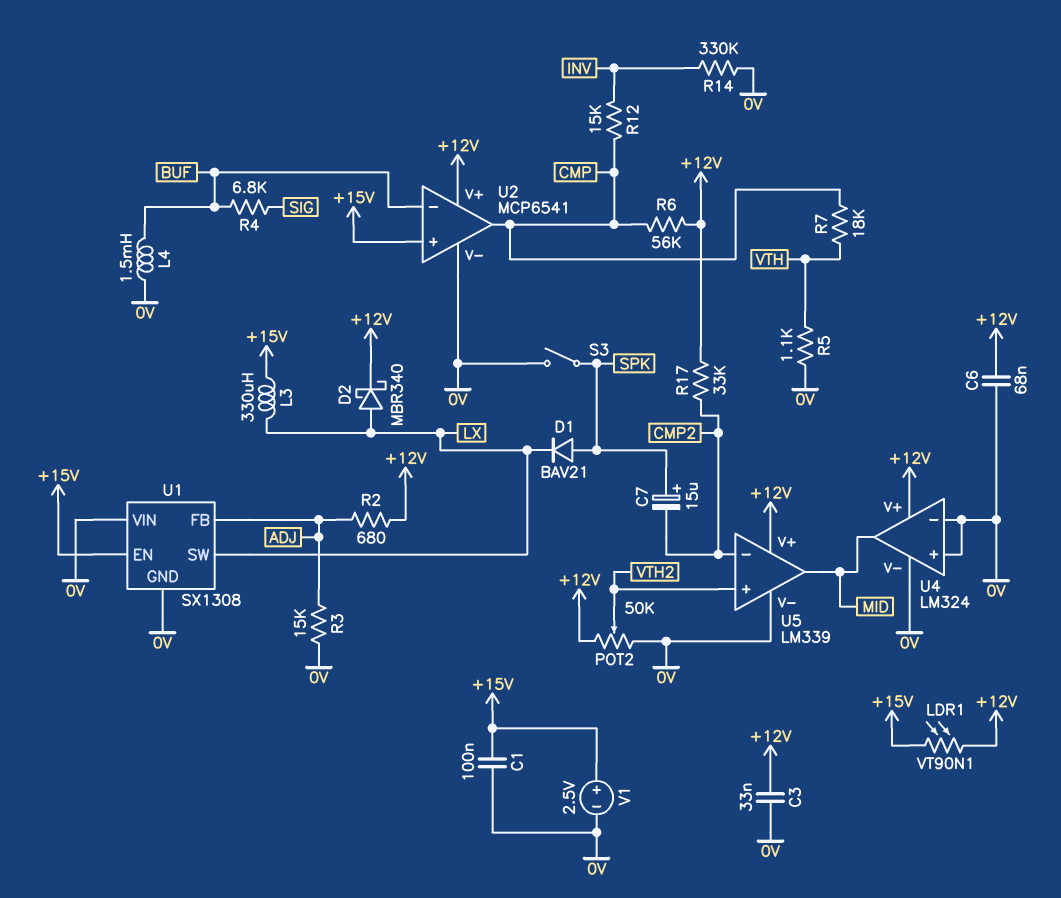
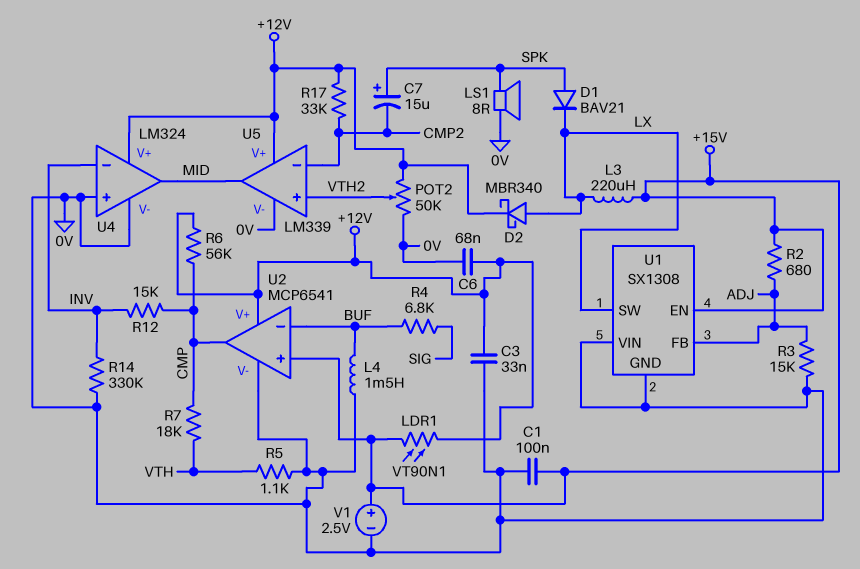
L3: 330uH (+15V, LX) -> 220uH (+15V, LX)
LS1: none -> speaker 8R (0V, SPK)
R2: 680 (+12V, ADJ) -> 680 (+15V, ADJ)
S3: switch (0V, SPK) -> none
U4 pin in-: 0V -> INV

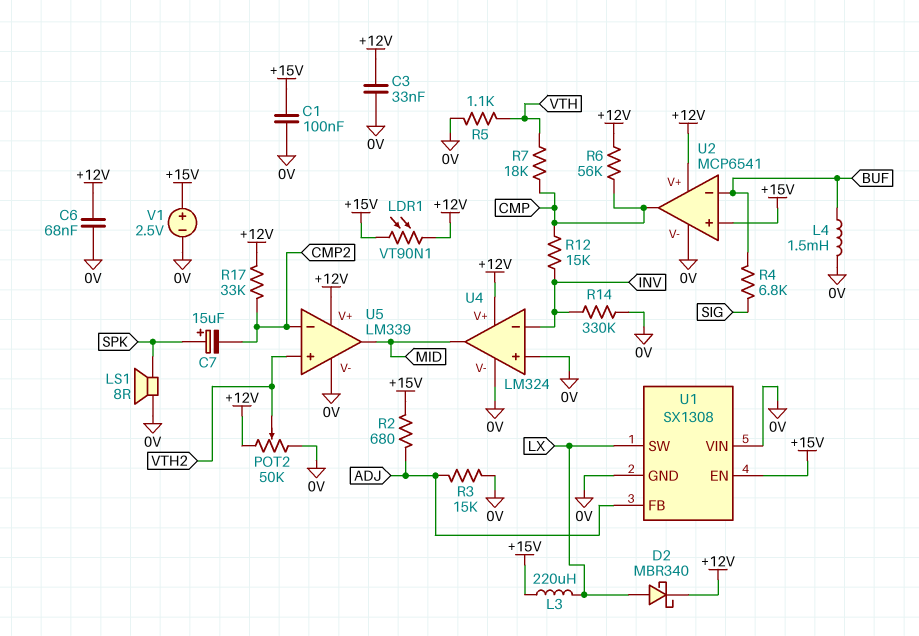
D1: diode BAV21 (A SPK, K LX) -> none

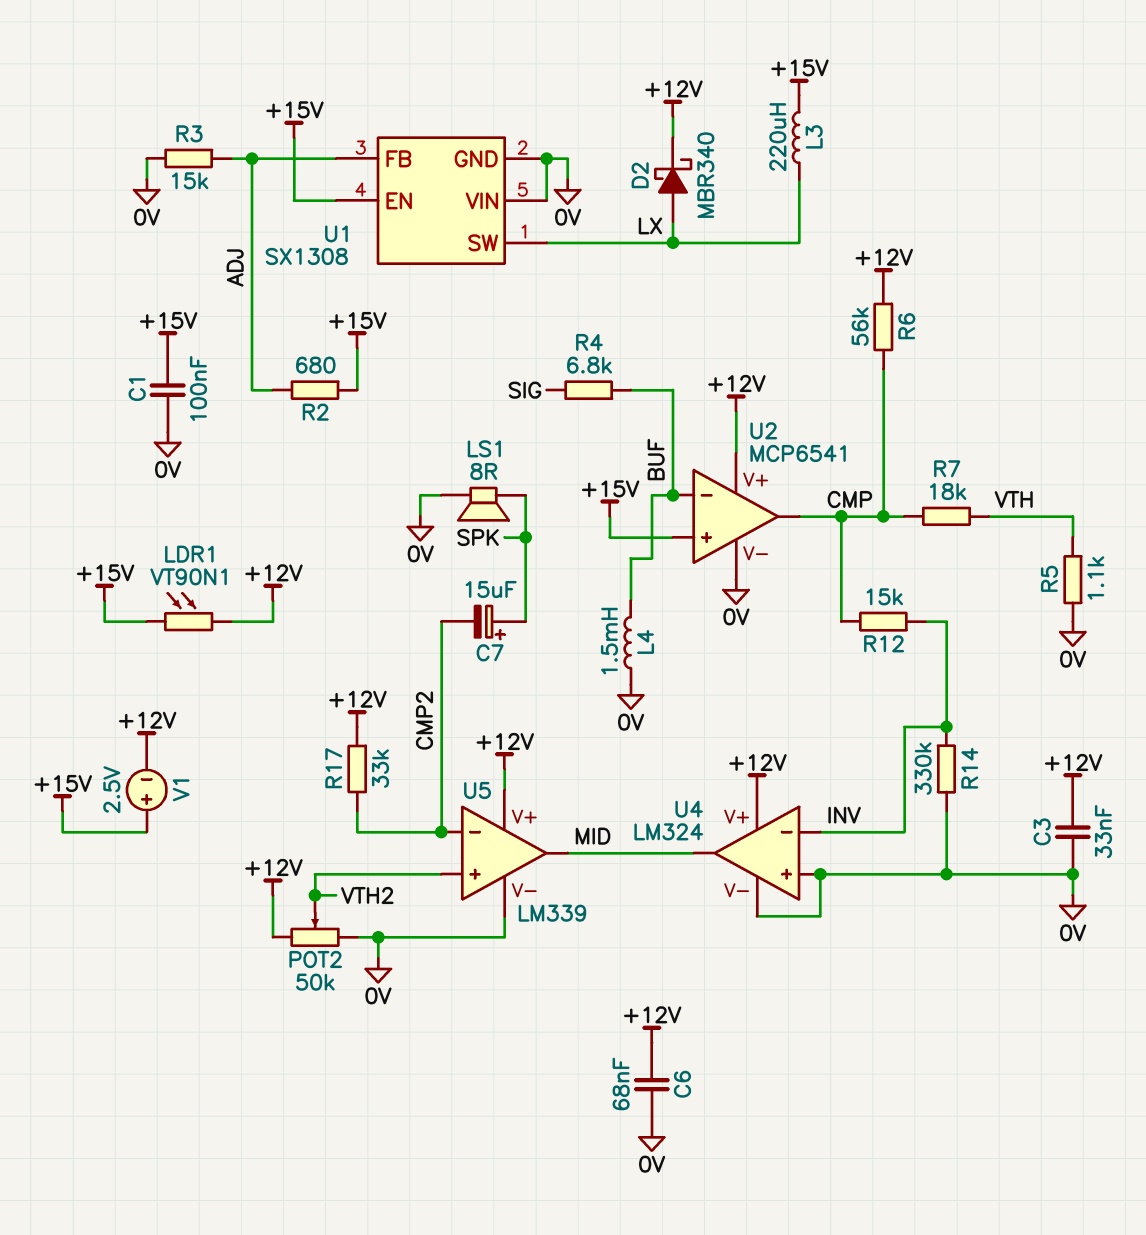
V1: 2.5V (plus +15V, minus 0V) -> 2.5V (plus +15V, minus +12V)

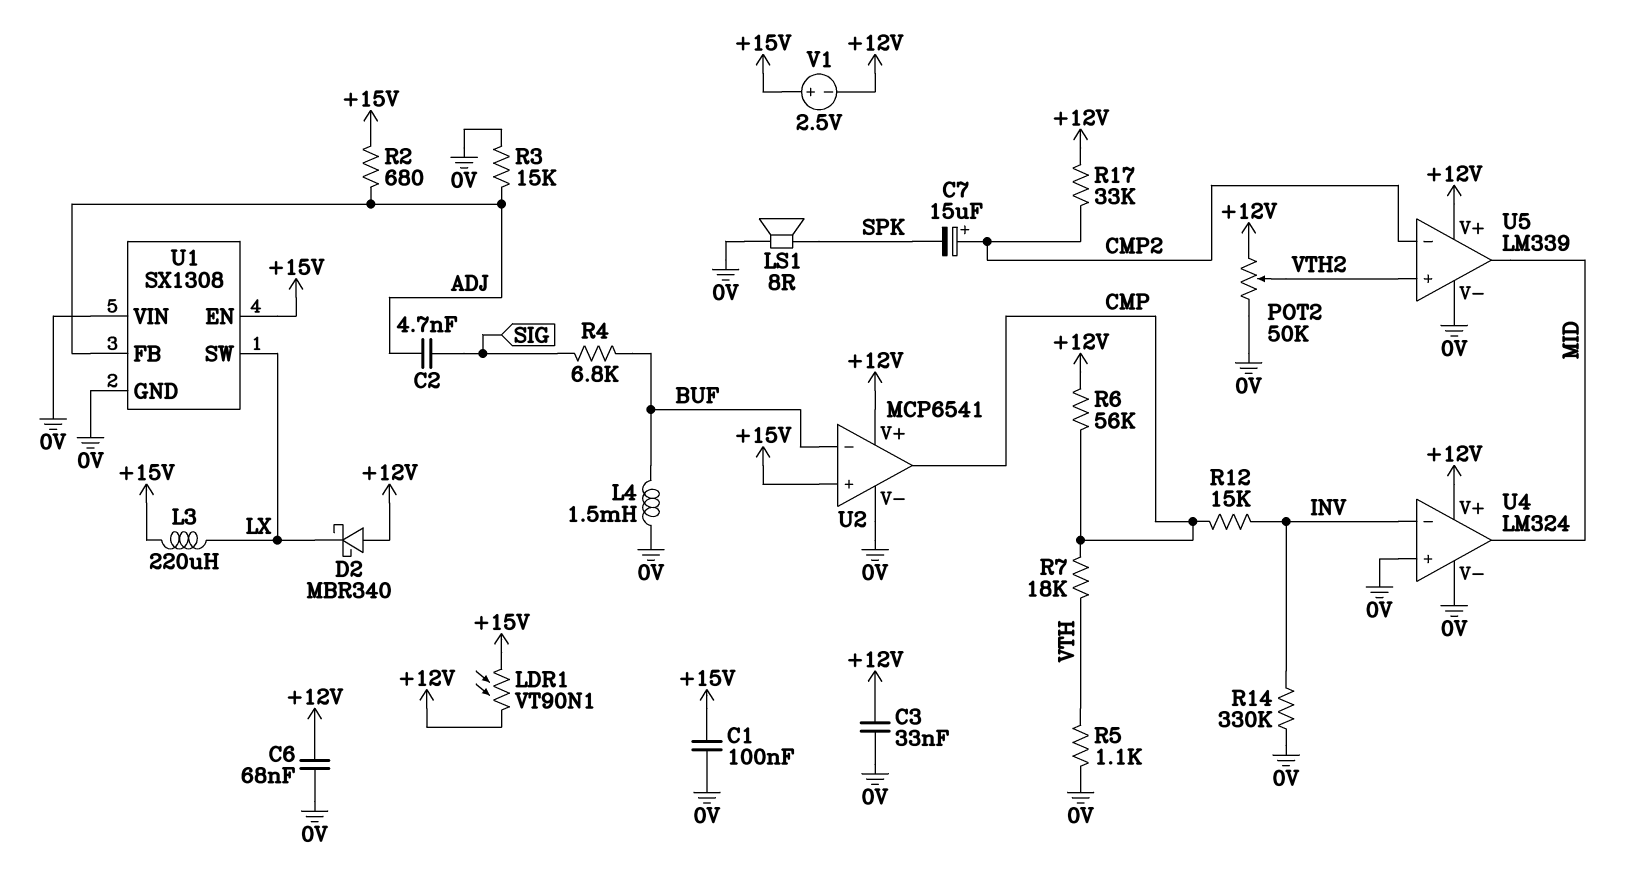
C2: none -> 4.7nF (ADJ, SIG)
C7: 15uF (plus SPK, minus CMP2) -> 15uF (plus CMP2, minus SPK)
D2: schottky MBR340 (A LX, K +12V) -> schottky MBR340 (A +12V, K LX)

